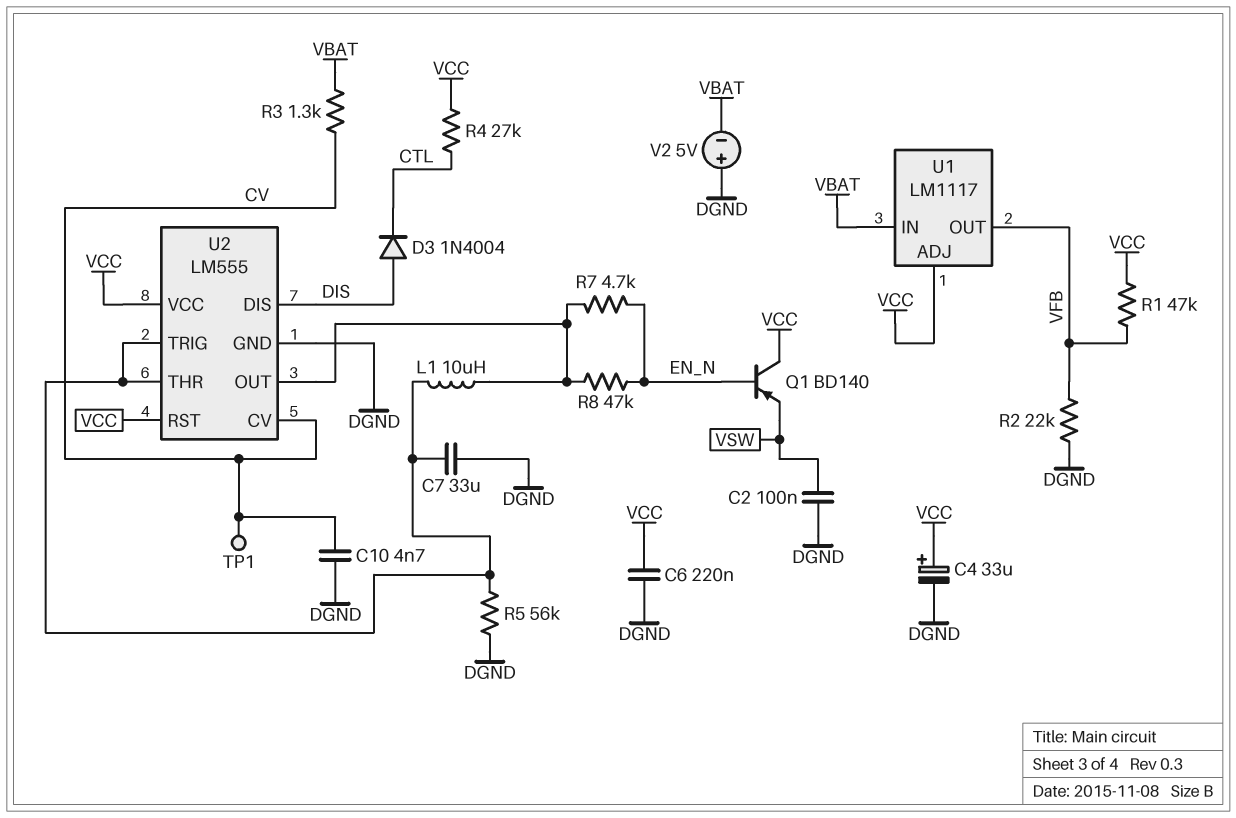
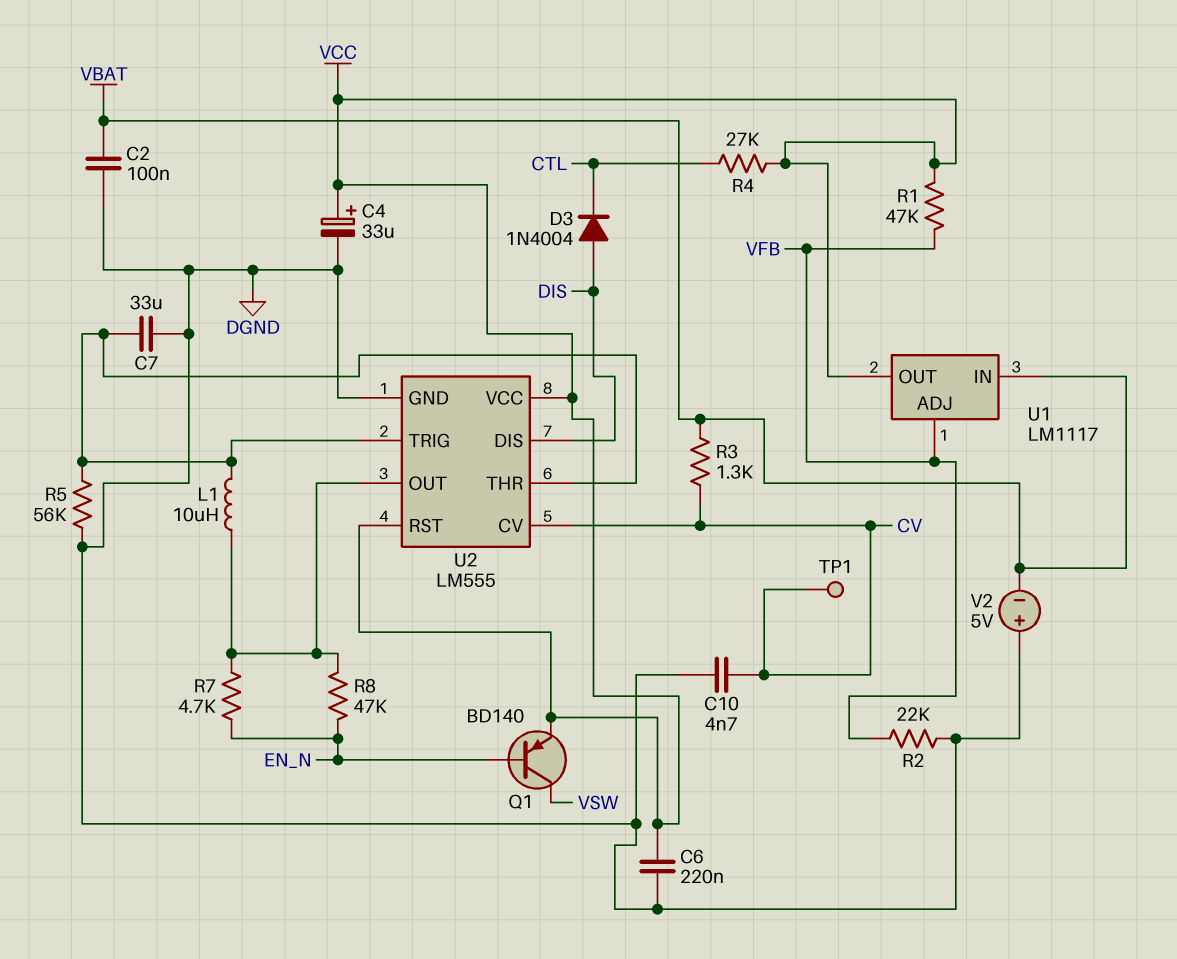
C2: 100nF (DGND, VSW) -> 100nF (DGND, VBAT)
Q1: PNP BD140 (B EN_N, C VCC, E VSW) -> PNP BD140 (B EN_N, C VSW, E VCC)
U1 pin ADJ: VCC -> VFB
U1 pin OUT: VFB -> VCC

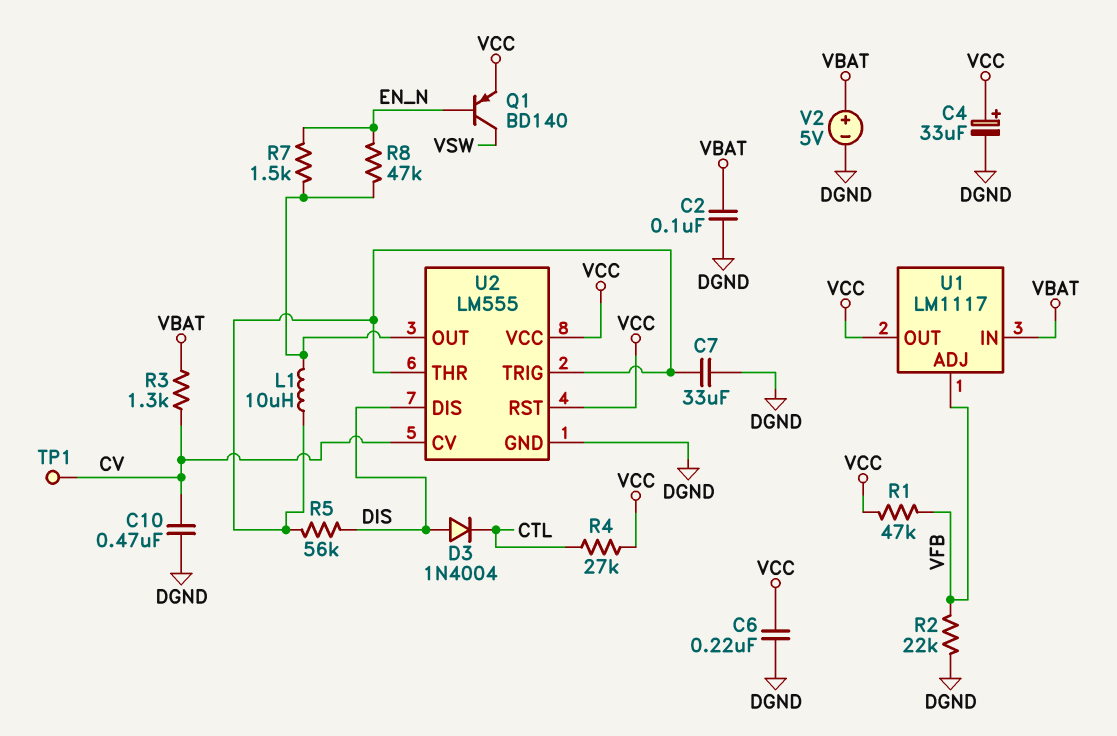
C10: 4.7nF (CV, DGND) -> 470nF (CV, DGND)
R5: 56k (DGND, U2/THR) -> 56k (DIS, U2/THR)
R7: 4.7k (EN_N, U2/OUT) -> 1.5k (EN_N, U2/OUT)
V2: 5V (plus DGND, minus VBAT) -> 5V (plus VBAT, minus DGND)

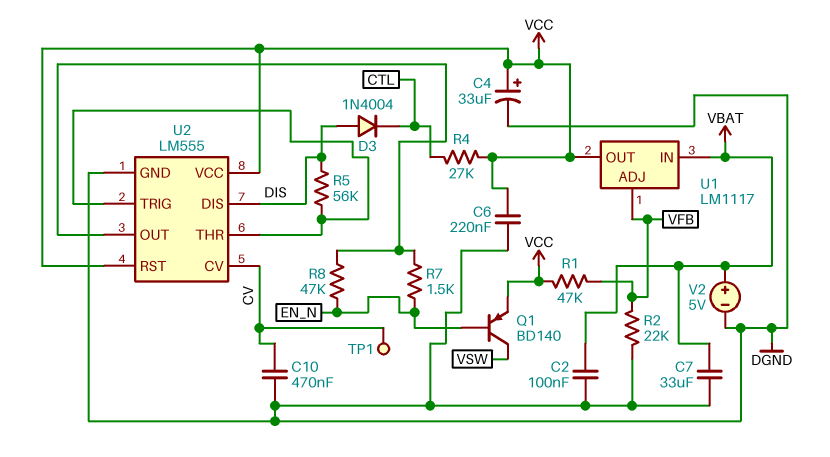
C7: 33uF (DGND, U2/THR) -> 33uF (DGND, VBAT)
L1: 10uH (U2/OUT, U2/THR) -> none
R3: 1.3k (CV, VBAT) -> none

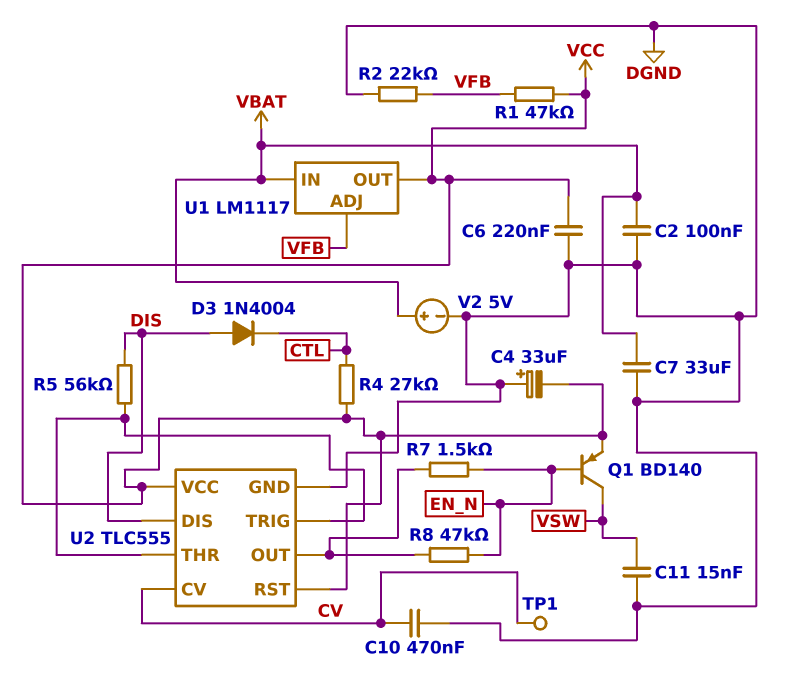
C4: 33uF (plus VCC, minus DGND) -> 33uF (plus DGND, minus VCC)
C11: none -> 15nF (DGND, VSW)
U2: LM555 -> TLC555

